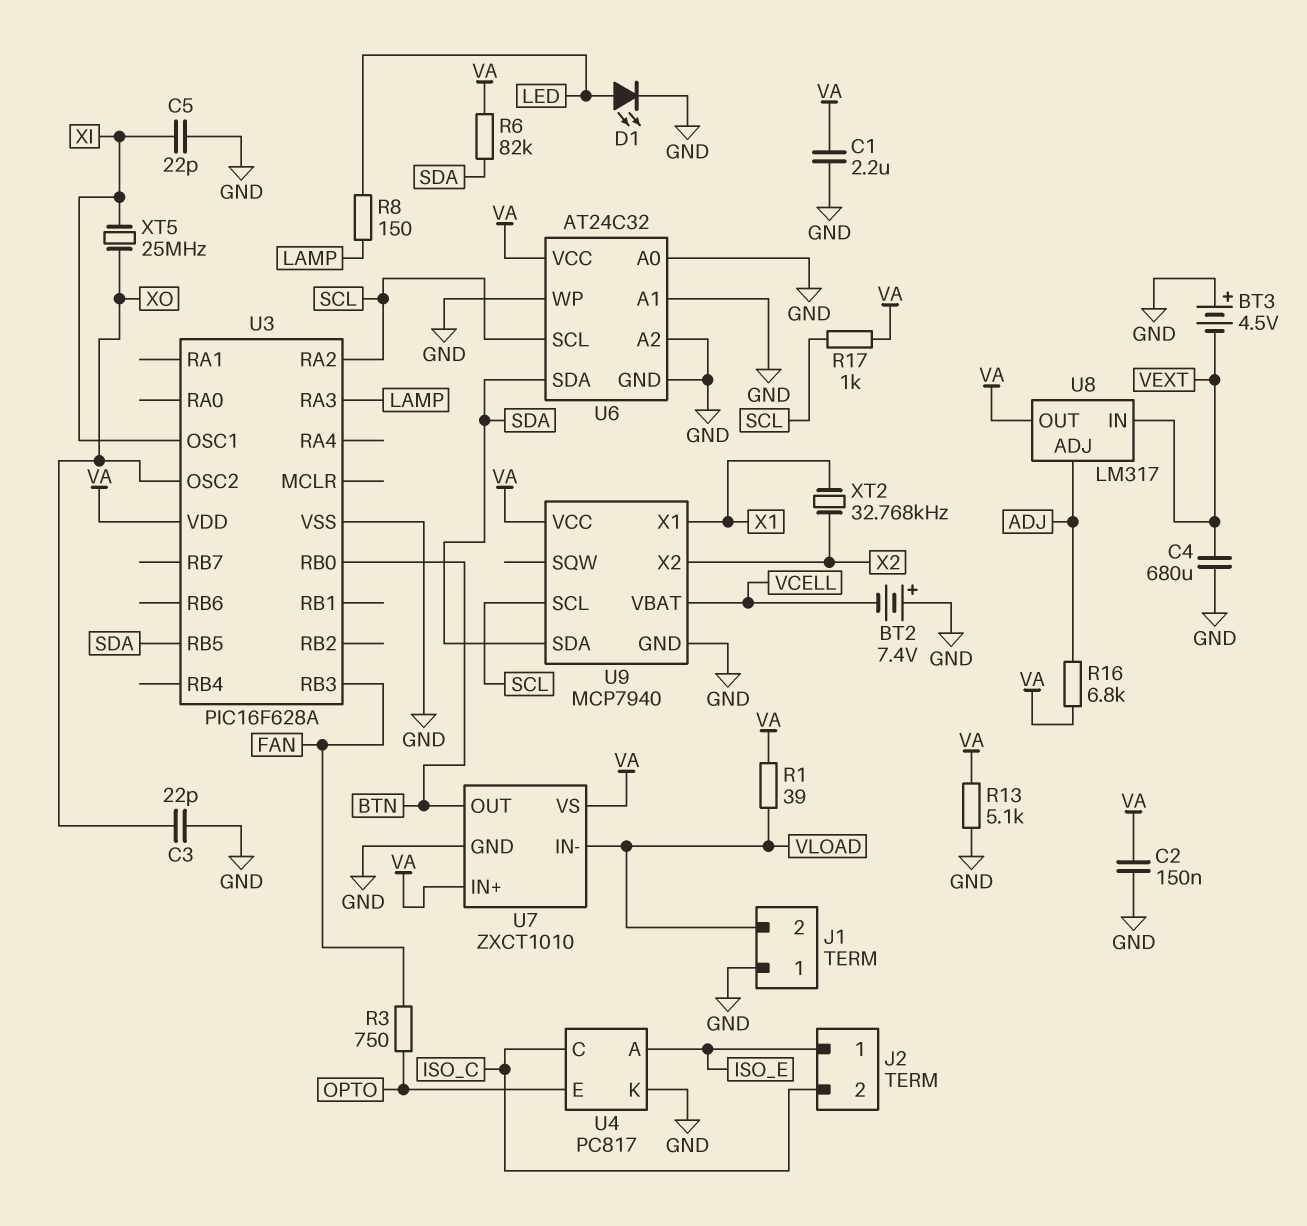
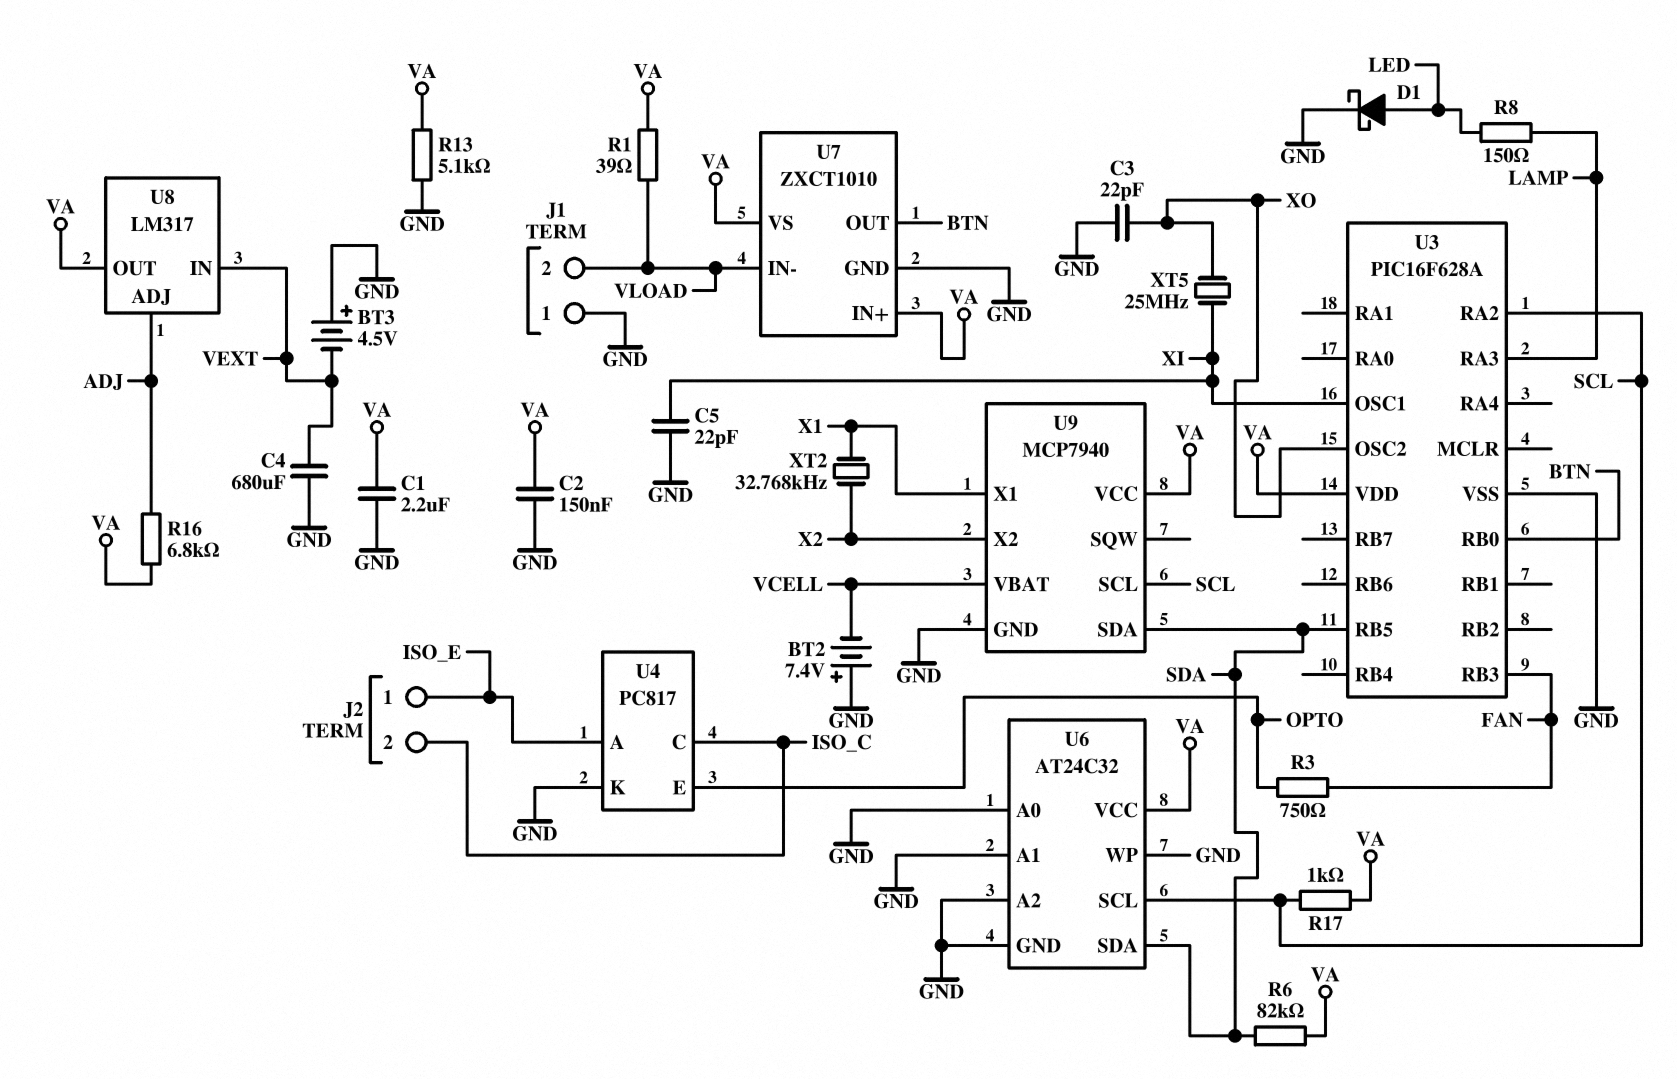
D1: LED (A LED, K GND) -> schottky (A LED, K GND)

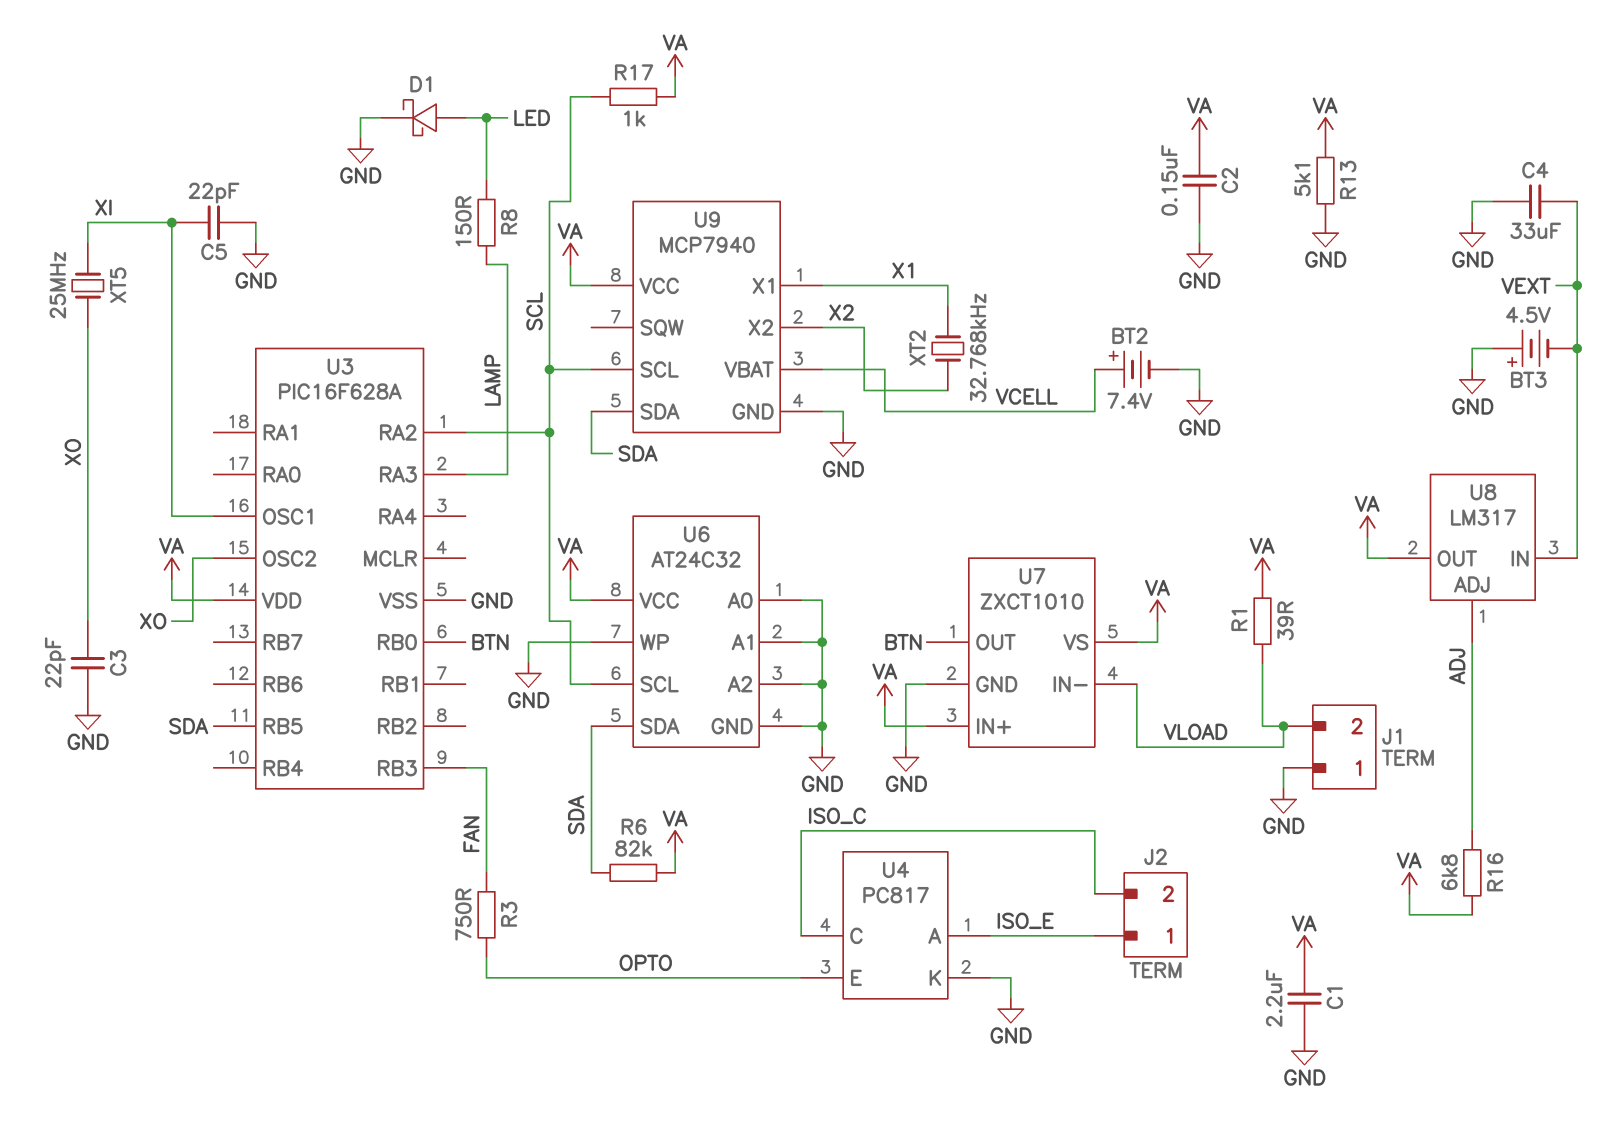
BT2: 7.4V (plus GND, minus VCELL) -> 7.4V (plus VCELL, minus GND)
C4: 680uF (GND, VEXT) -> 33uF (GND, VEXT)

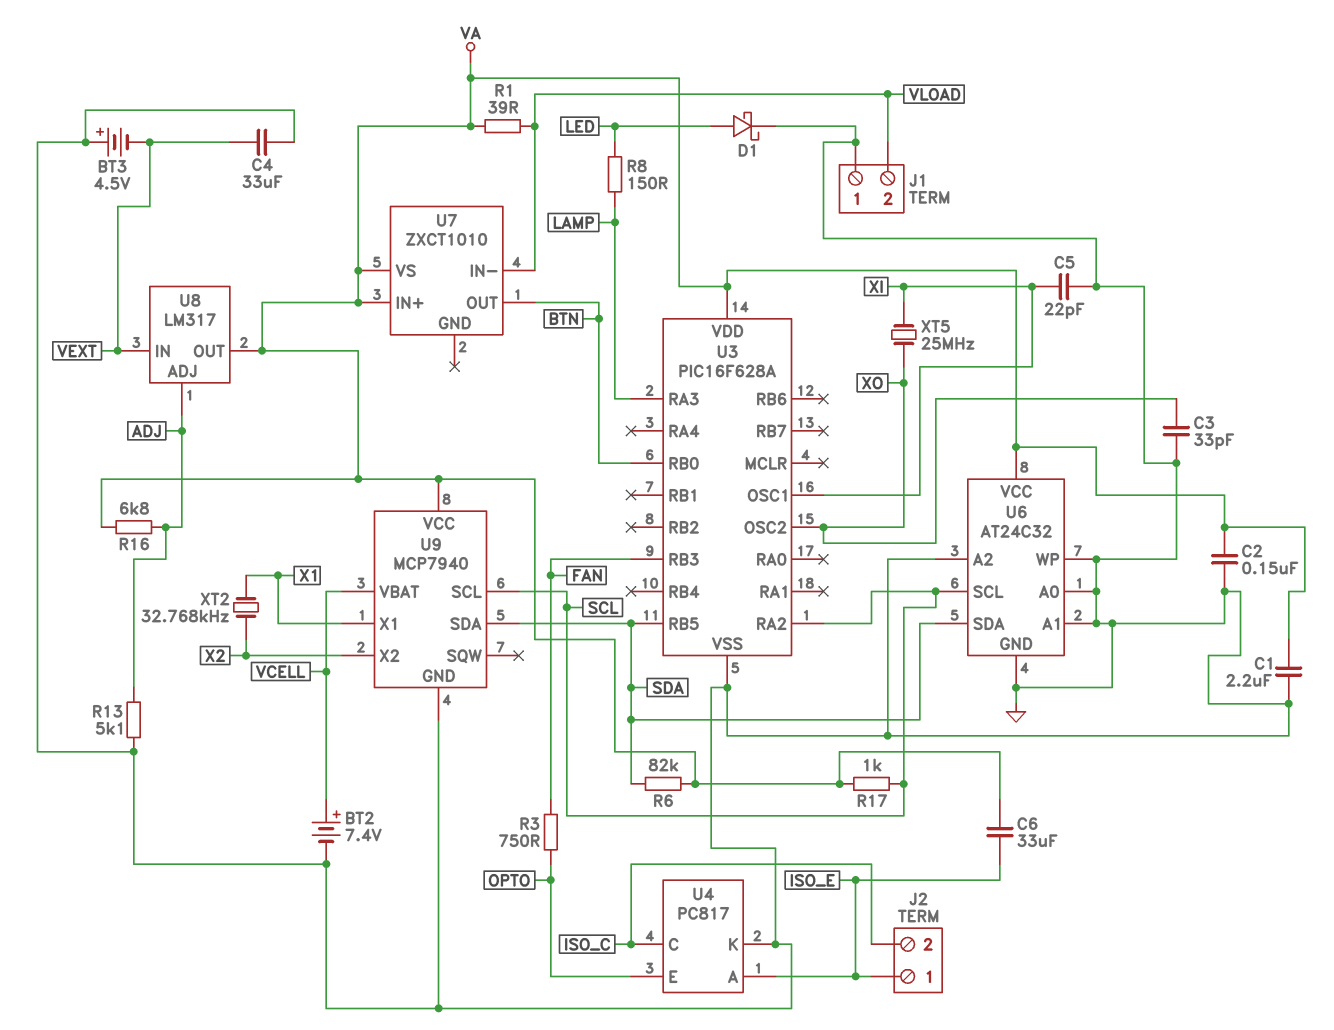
C3: 22pF (GND, XO) -> 33pF (GND, XO)
C6: none -> 33uF (ISO_E, VA)
R13: 5.1k (GND, VA) -> 5.1k (ADJ, GND)
U7 pin GND: GND -> none

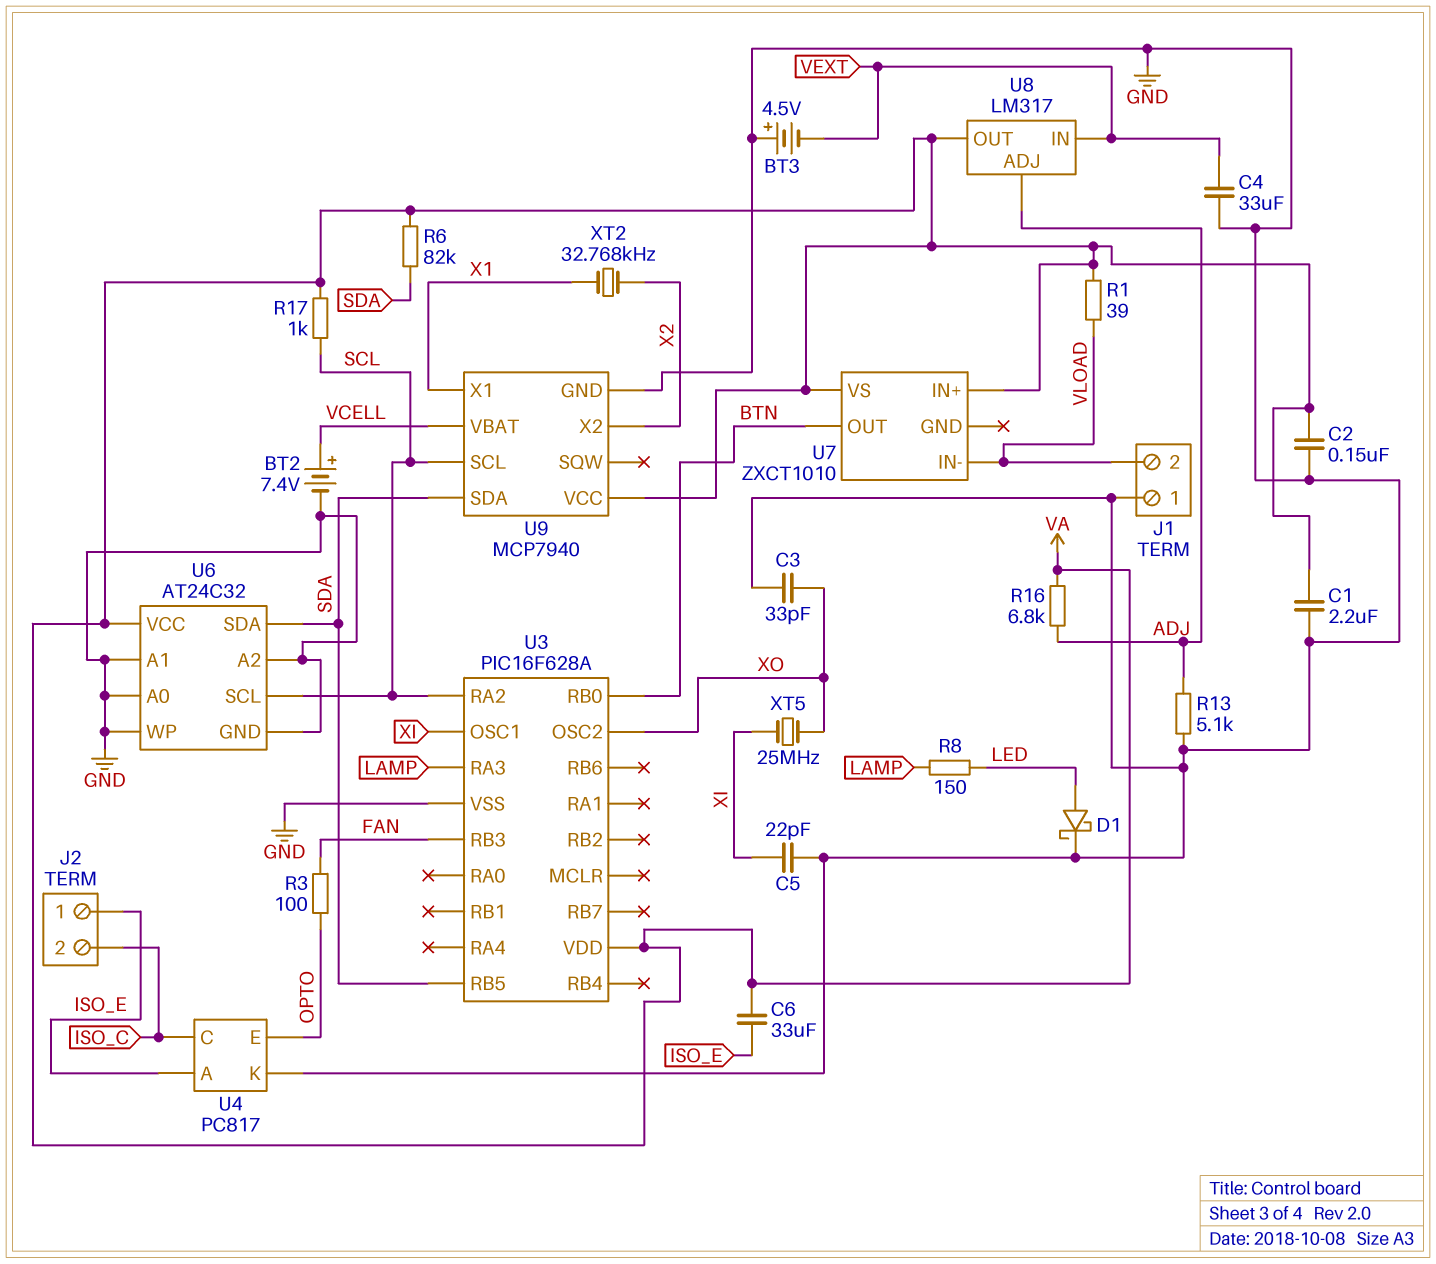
R3: 750 (FAN, OPTO) -> 100 (FAN, OPTO)

